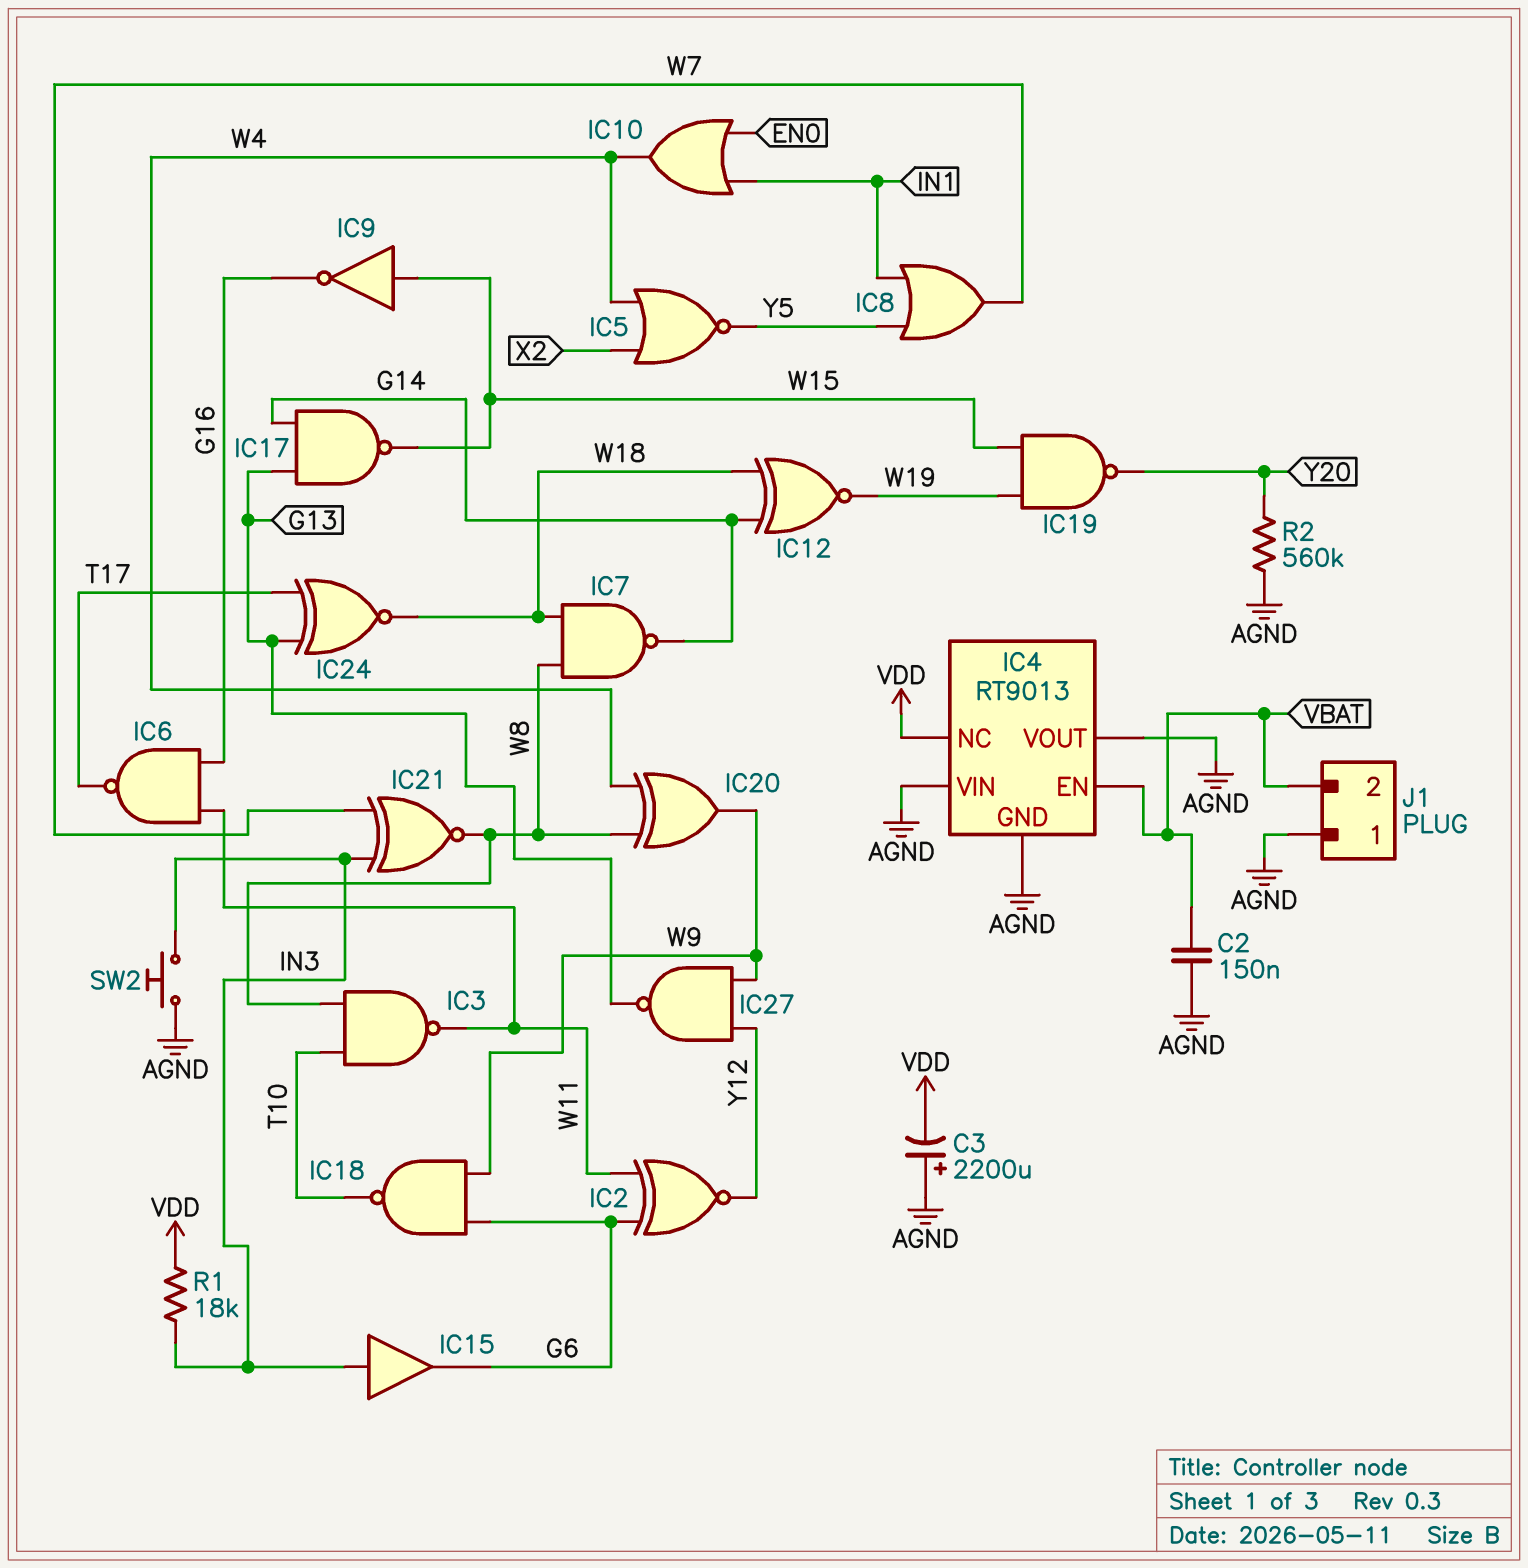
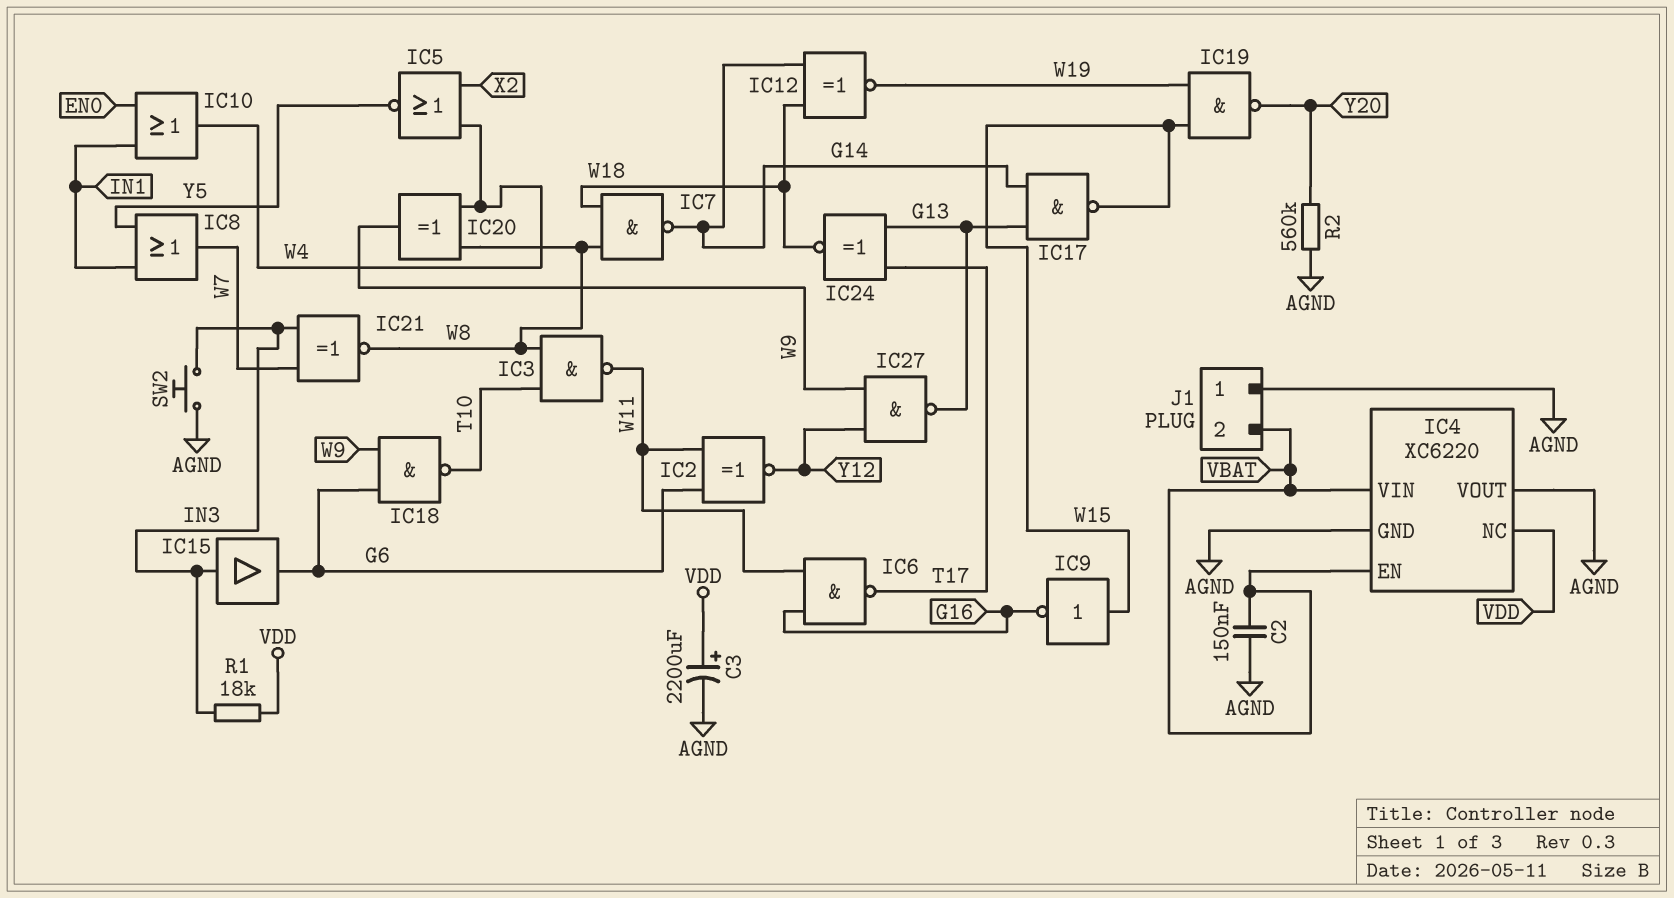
C3: 2200uF (plus AGND, minus VDD) -> 2200uF (plus VDD, minus AGND)
IC4: RT9013 -> XC6220
IC4 pin VIN: AGND -> VBAT

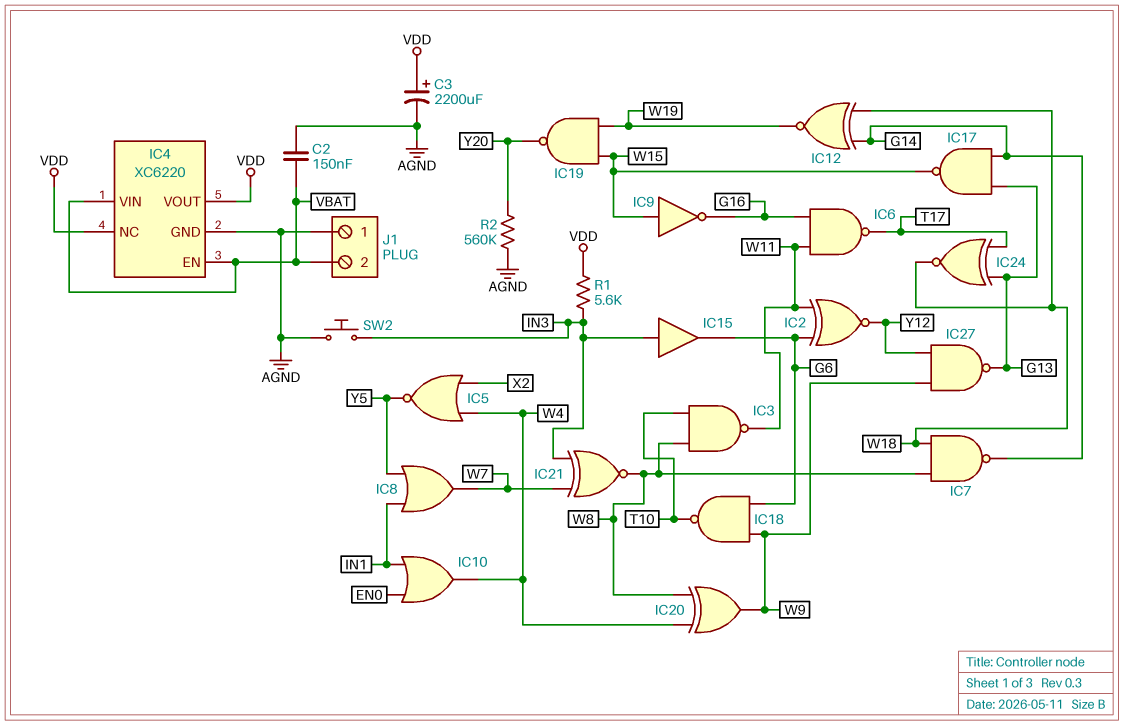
IC4 pin VOUT: AGND -> VDD
R1: 18k (IN3, VDD) -> 5.6k (IN3, VDD)

